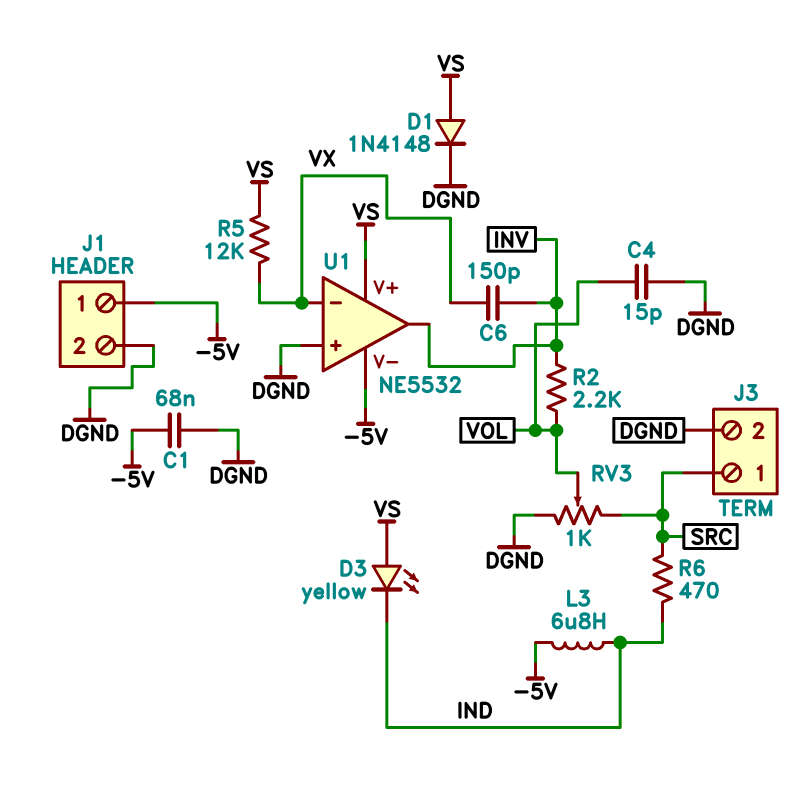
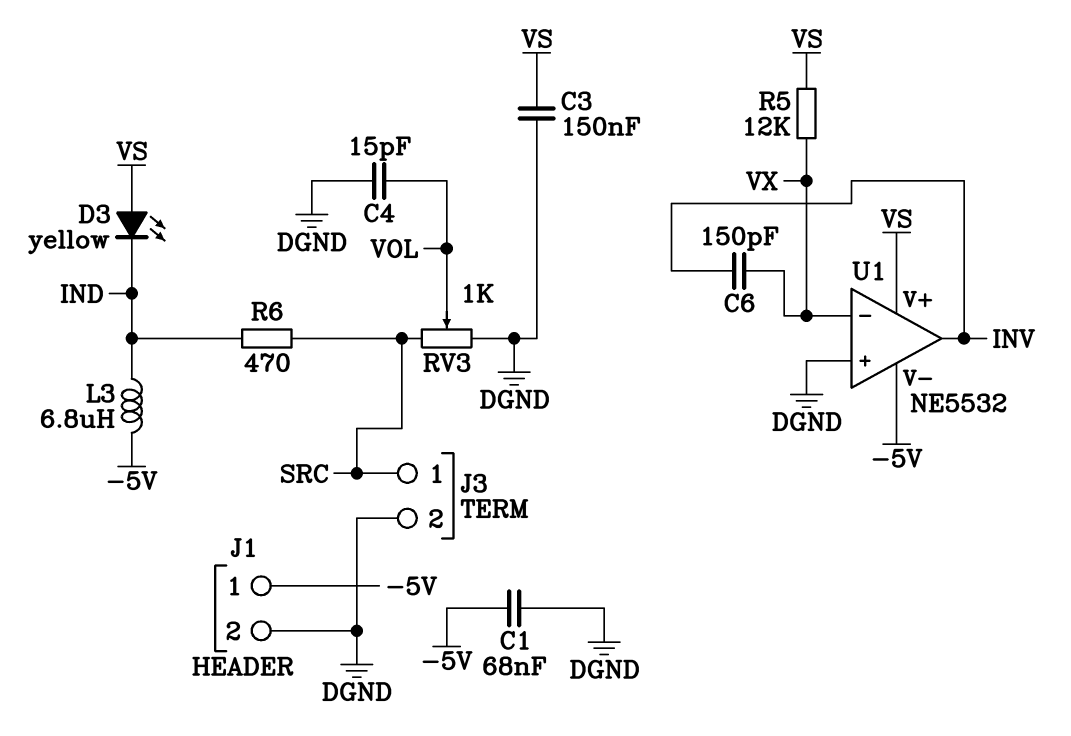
C3: none -> 150nF (DGND, VS)
D1: diode 1N4148 (A VS, K DGND) -> none
R2: 2.2k (INV, VOL) -> none

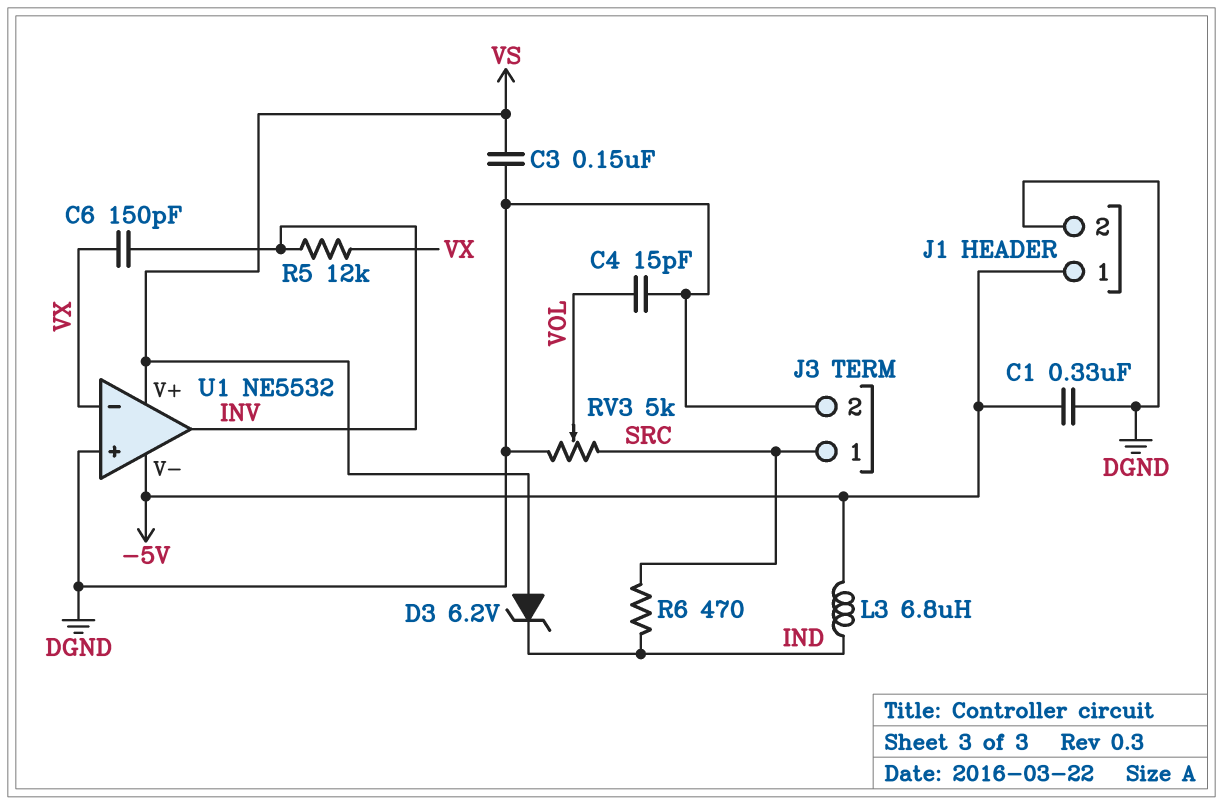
C1: 68nF (-5V, DGND) -> 330nF (-5V, DGND)
D3: LED yellow (A VS, K IND) -> zener 6.2V (A VS, K IND)
R5: 12k (VS, VX) -> 12k (INV, VX)
RV3: 1k (DGND, SRC, wiper VOL) -> 5k (DGND, SRC, wiper VOL)

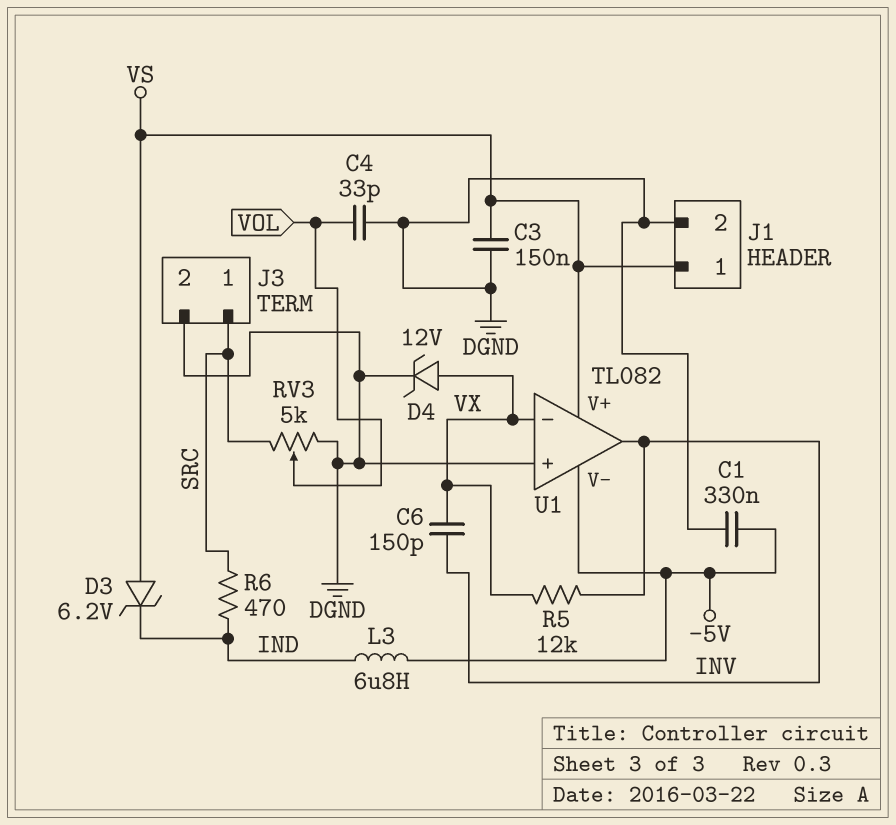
C4: 15pF (DGND, VOL) -> 33pF (DGND, VOL)
D4: none -> zener 12V (A VX, K DGND)
J1 pin 1: -5V -> VS
U1: NE5532 -> TL082

